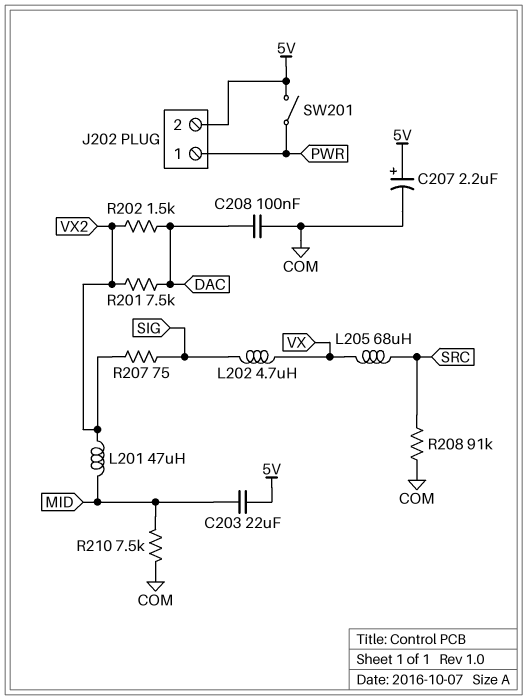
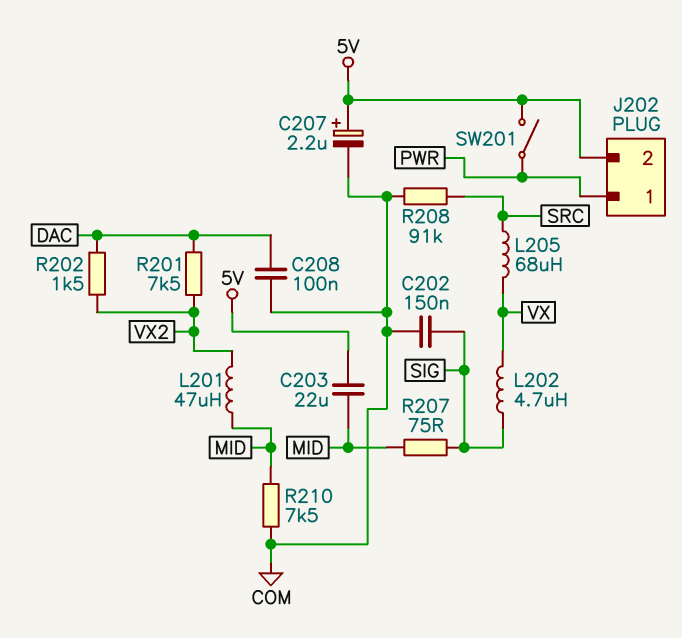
C202: none -> 150nF (COM, SIG)
R207: 75 (SIG, VX2) -> 75 (MID, SIG)

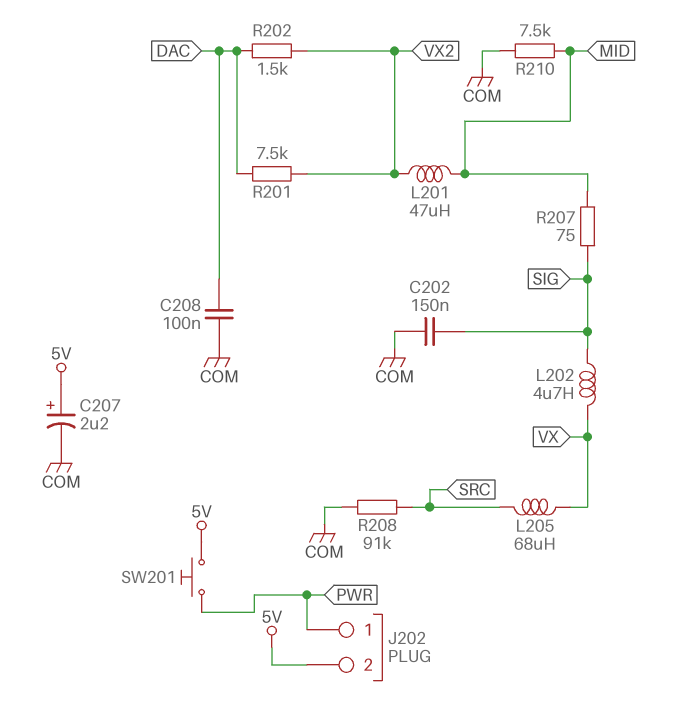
C203: 22uF (5V, MID) -> none
SW201: switch (5V, PWR) -> button (5V, PWR)

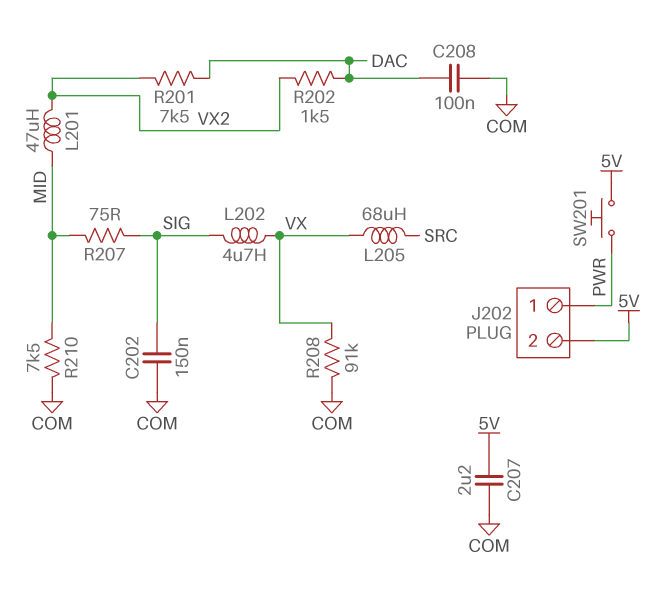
C207: 2.2uF (plus 5V, minus COM) -> 2.2uF (5V, COM)
R208: 91k (COM, SRC) -> 91k (COM, VX)

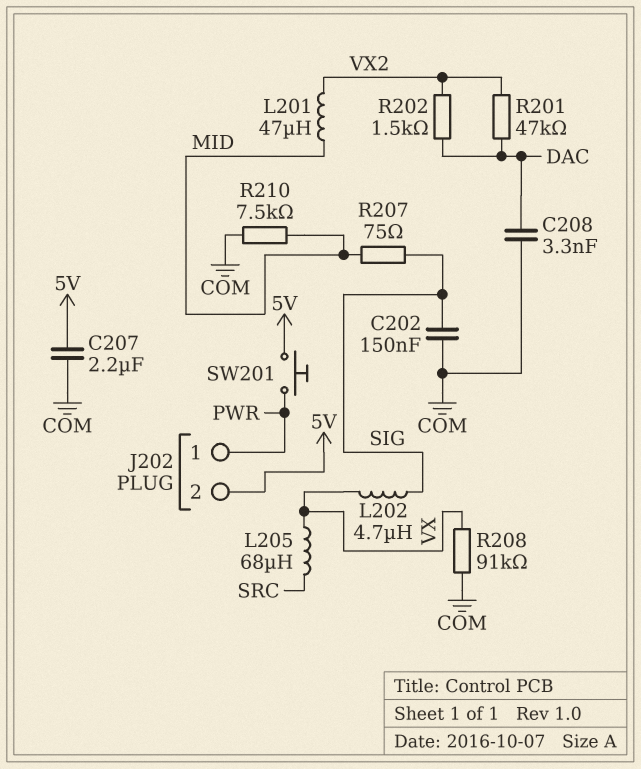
C208: 100nF (COM, DAC) -> 3.3nF (COM, DAC)
R201: 7.5k (DAC, VX2) -> 47k (DAC, VX2)

